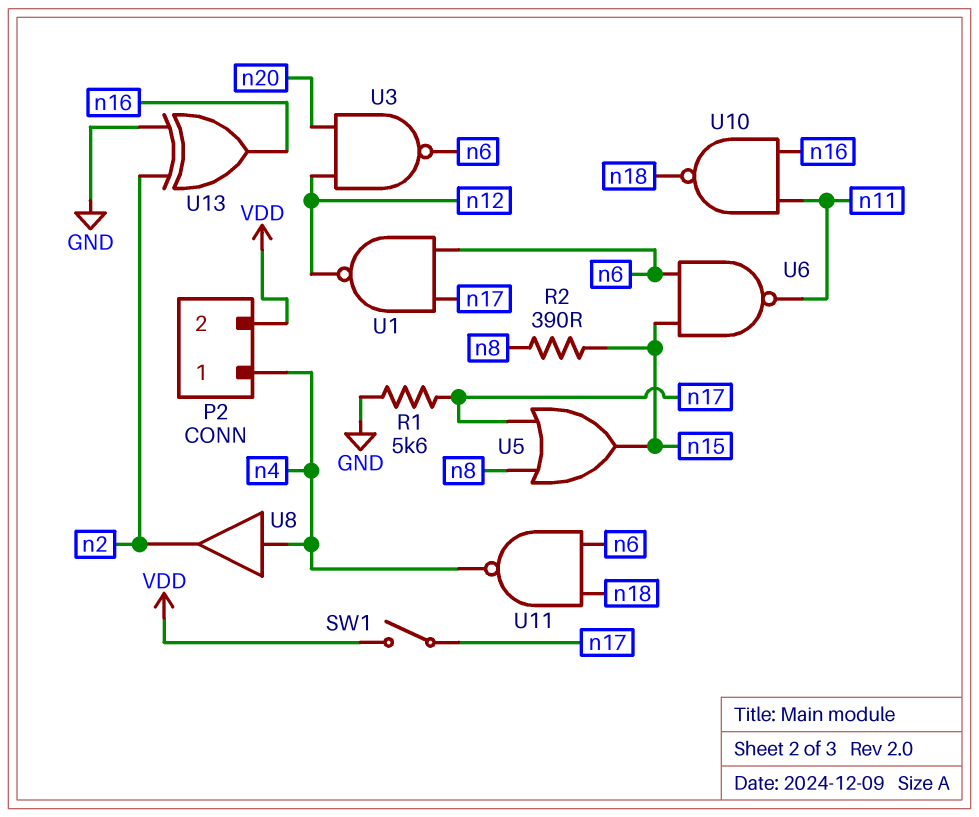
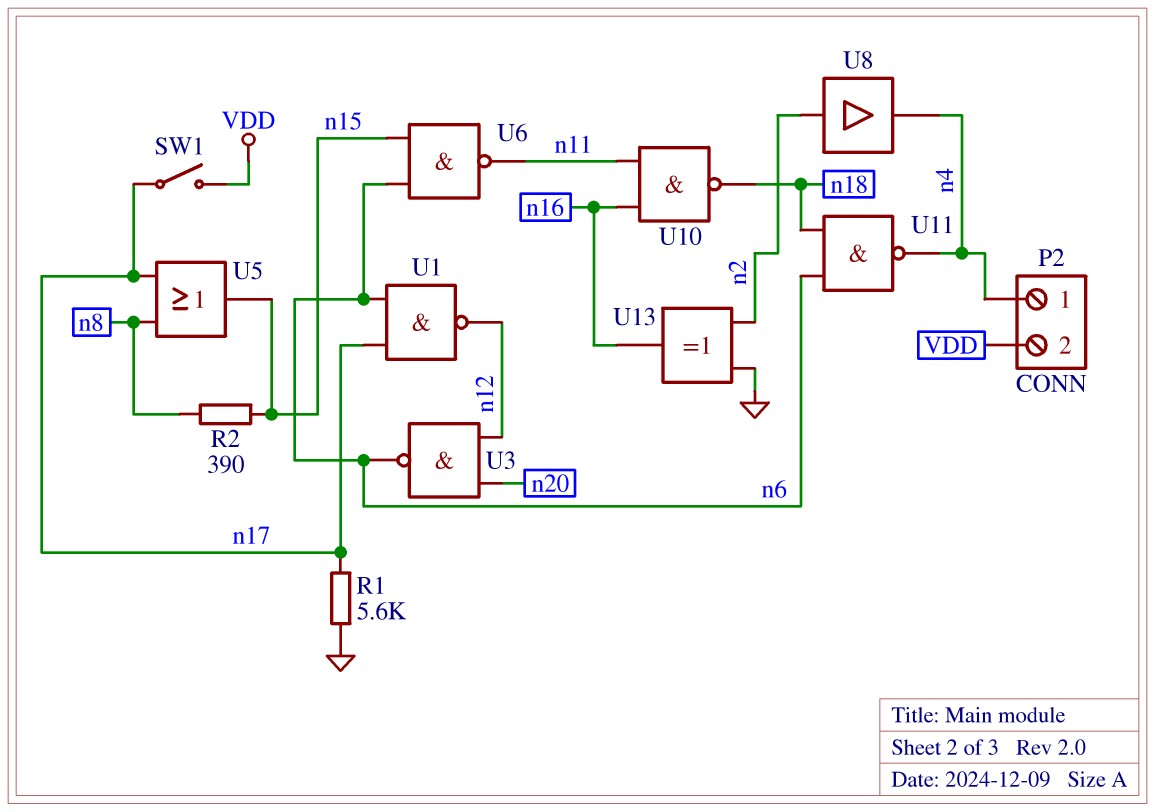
U8: buffer (in n4, out n2) -> buffer (in n2, out n4)

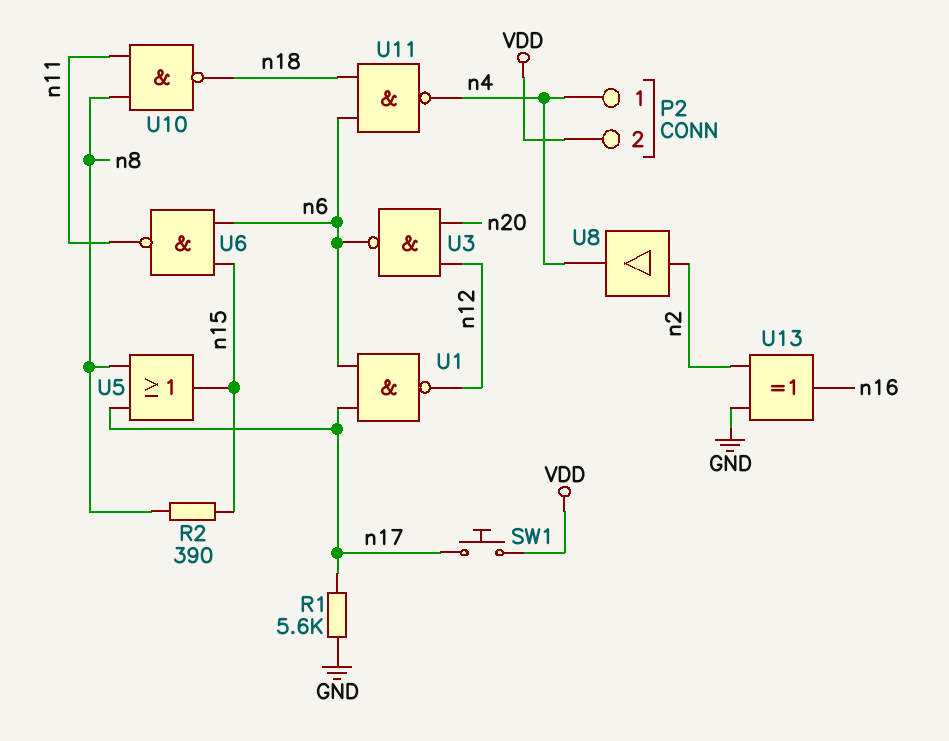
SW1: switch (VDD, n17) -> button (VDD, n17)
U10: NAND (in n11, in n16, out n18) -> NAND (in n8, in n11, out n18)

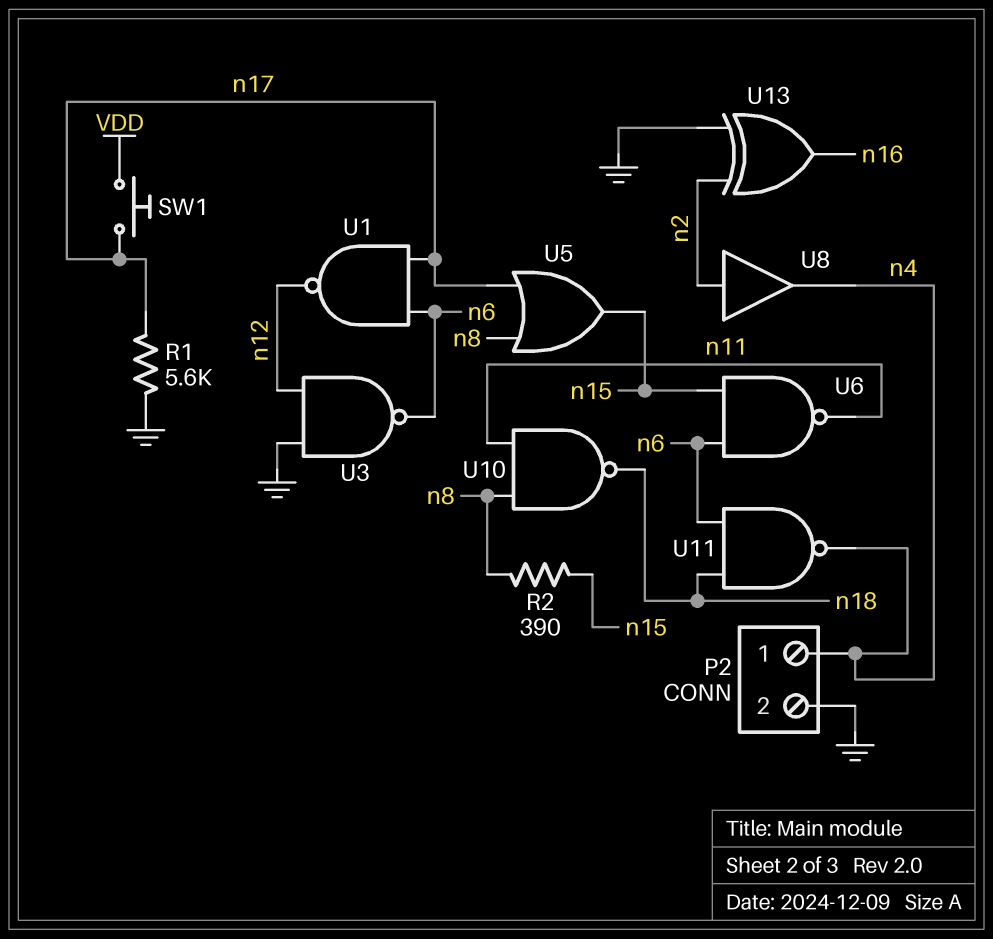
P2 pin 2: VDD -> GND
U3: NAND (in n12, in n20, out n6) -> NAND (in GND, in n12, out n6)

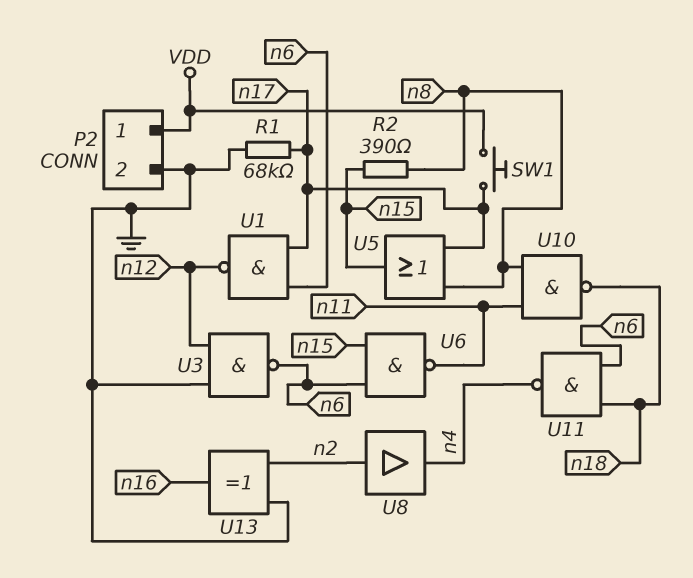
P2 pin 1: n4 -> VDD
R1: 5.6k (GND, n17) -> 68k (GND, n17)

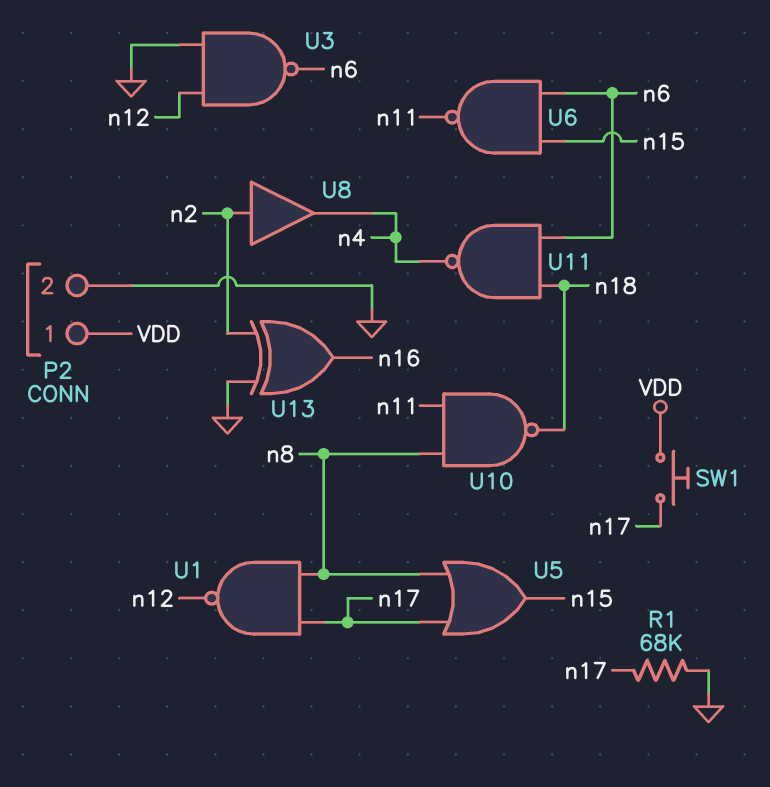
R2: 390 (n8, n15) -> none
U1: NAND (in n6, in n17, out n12) -> NAND (in n8, in n17, out n12)

